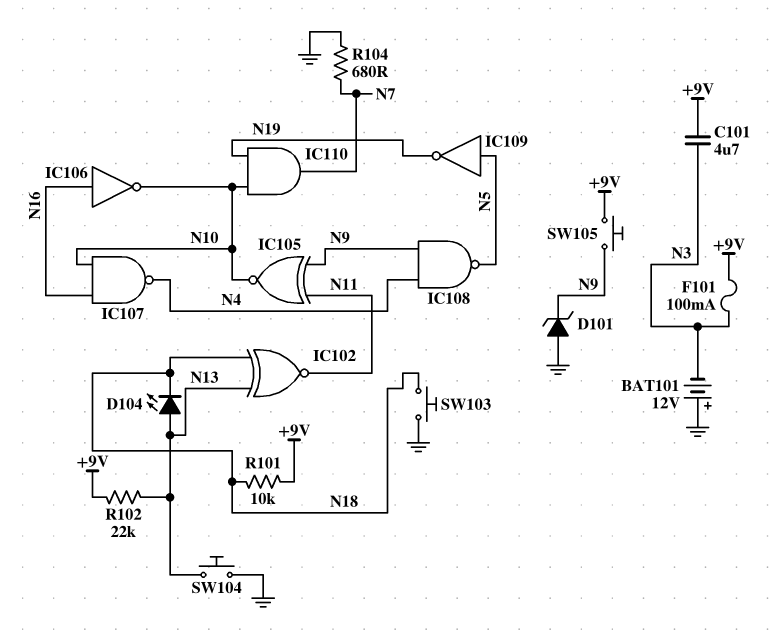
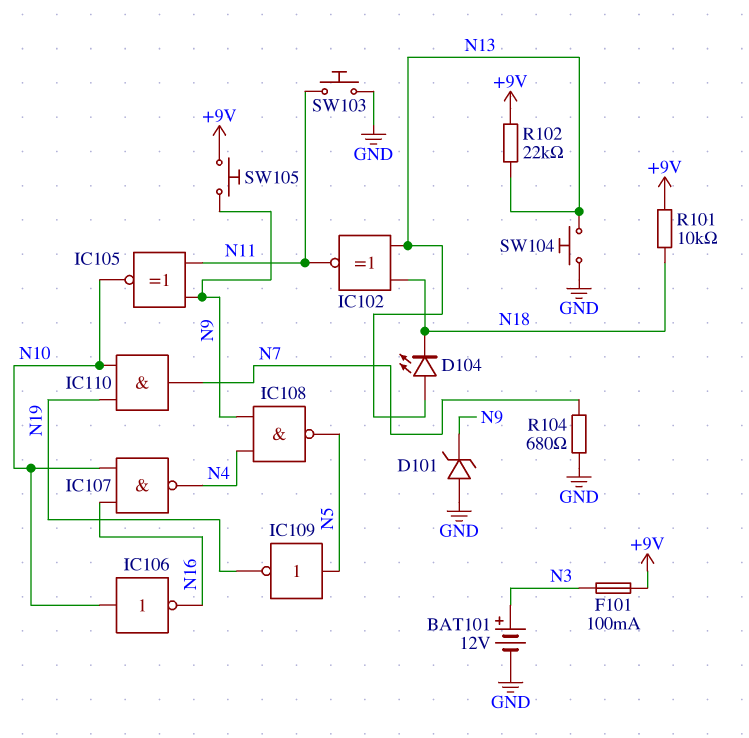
BAT101: 12V (plus GND, minus N3) -> 12V (plus N3, minus GND)
C101: 4.7uF (+9V, N3) -> none
IC106: NOT (in N16, out N10) -> NOT (in N10, out N16)
SW103: button (GND, N18) -> button (GND, N11)

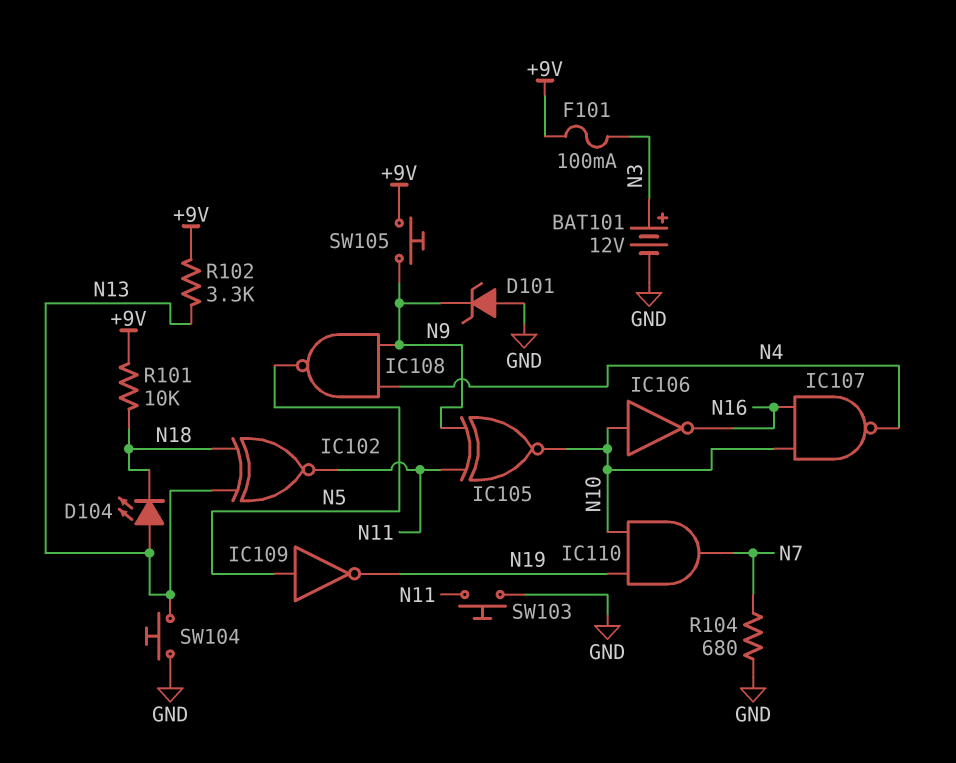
R102: 22k (+9V, N13) -> 3.3k (+9V, N13)

